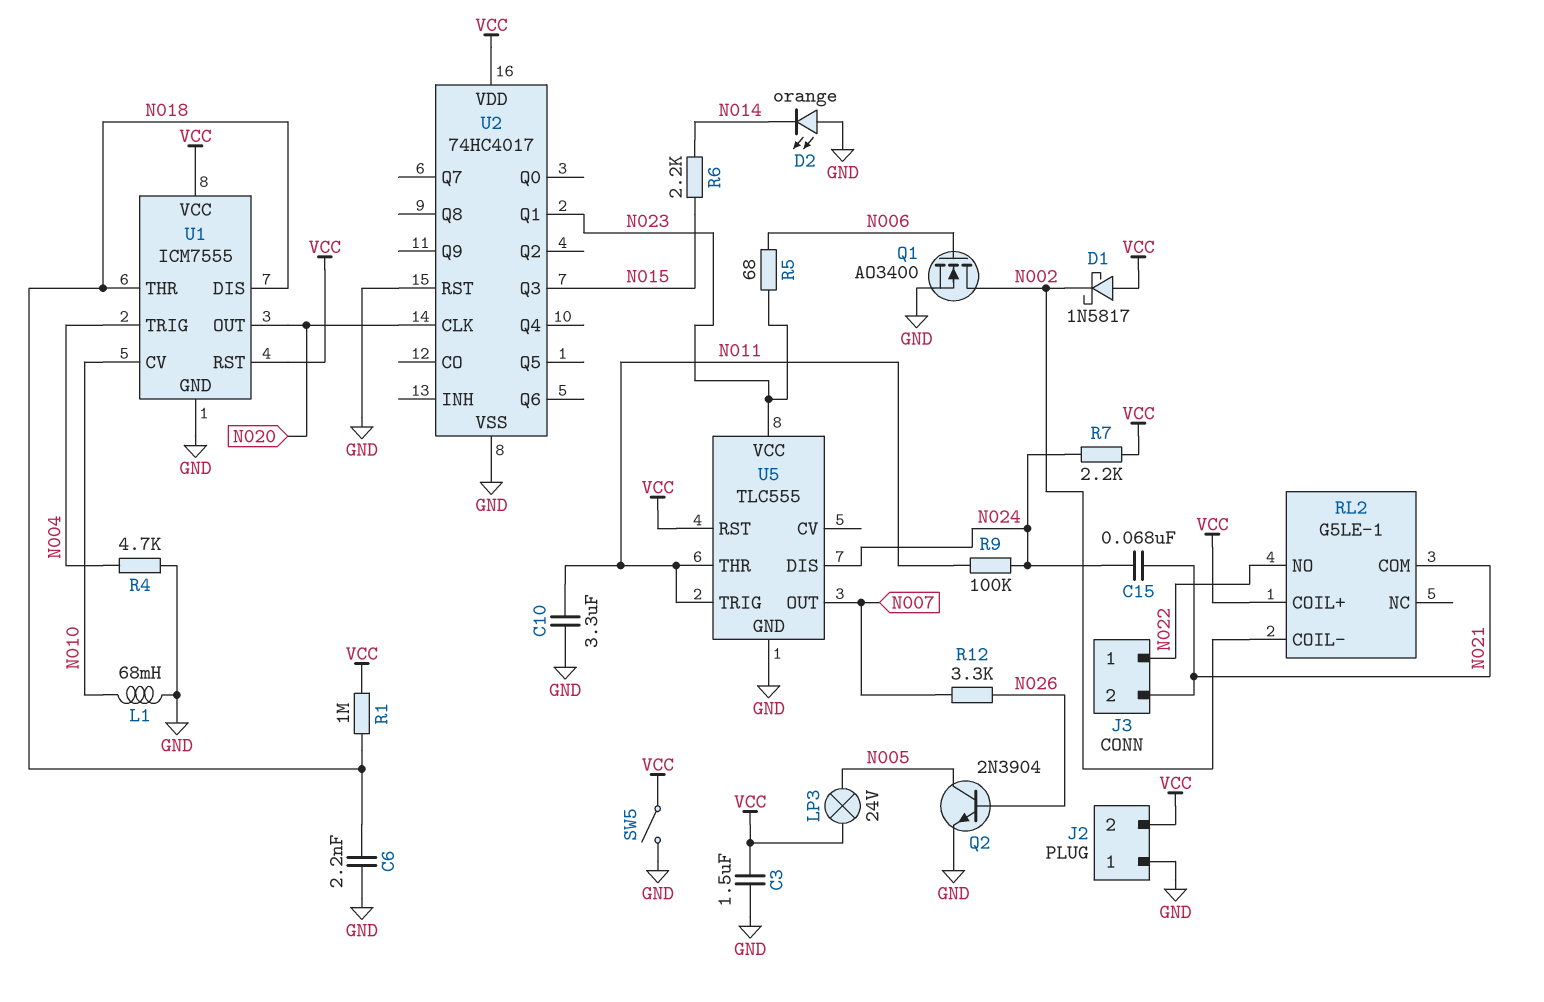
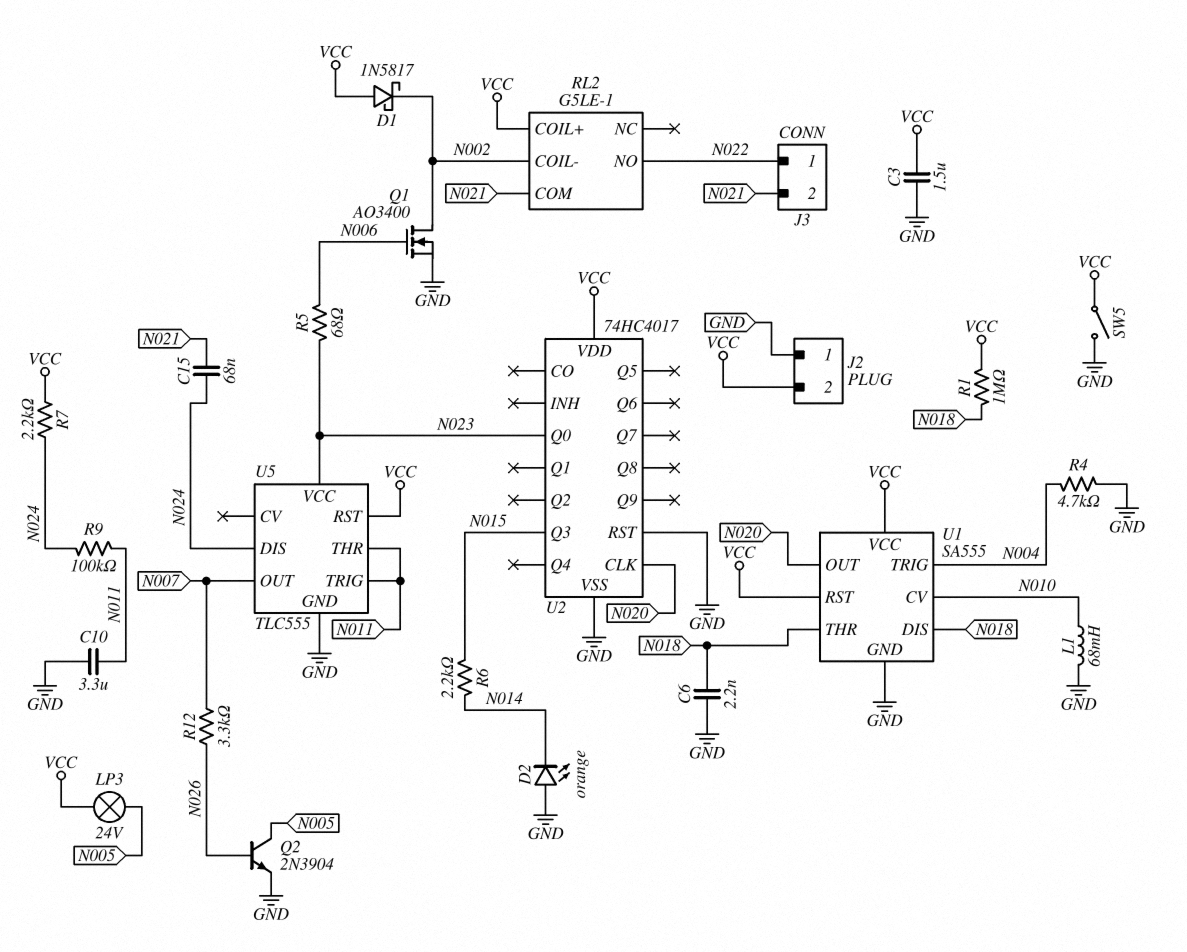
U1: ICM7555 -> SA555
U2 pin Q0: none -> N023
U2 pin Q1: N023 -> none

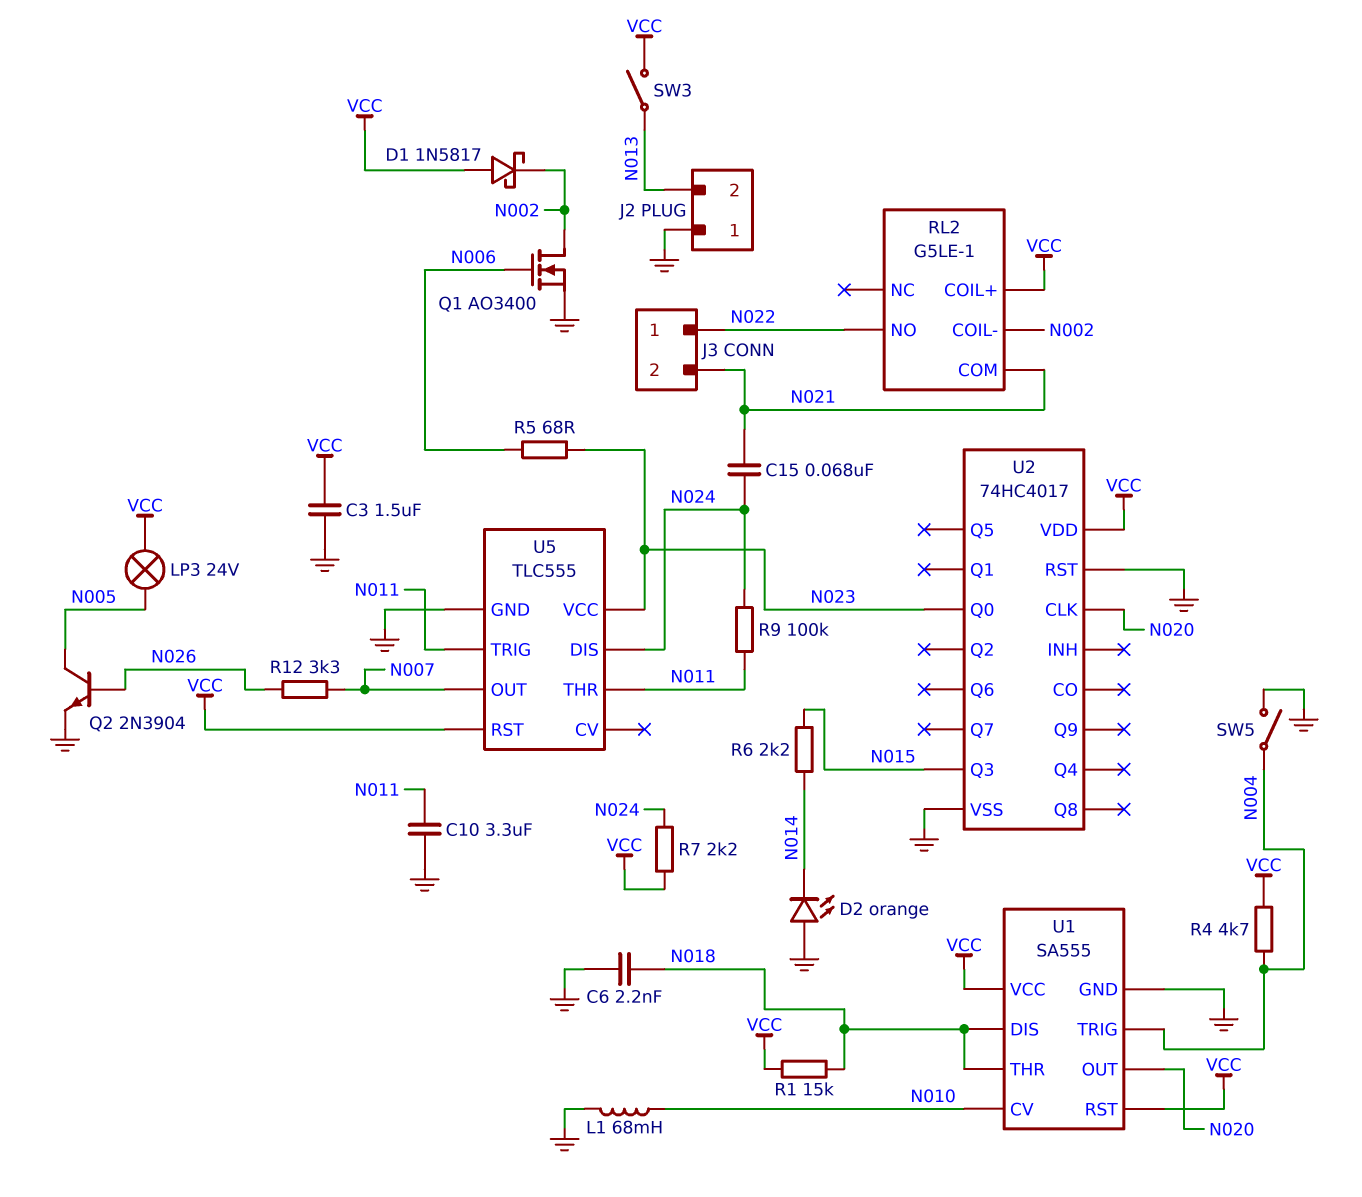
J2 pin 2: VCC -> N013
R1: 1M (N018, VCC) -> 15k (N018, VCC)
R4: 4.7k (GND, N004) -> 4.7k (N004, VCC)
SW3: none -> switch (N013, VCC)
SW5: switch (GND, VCC) -> switch (GND, N004)

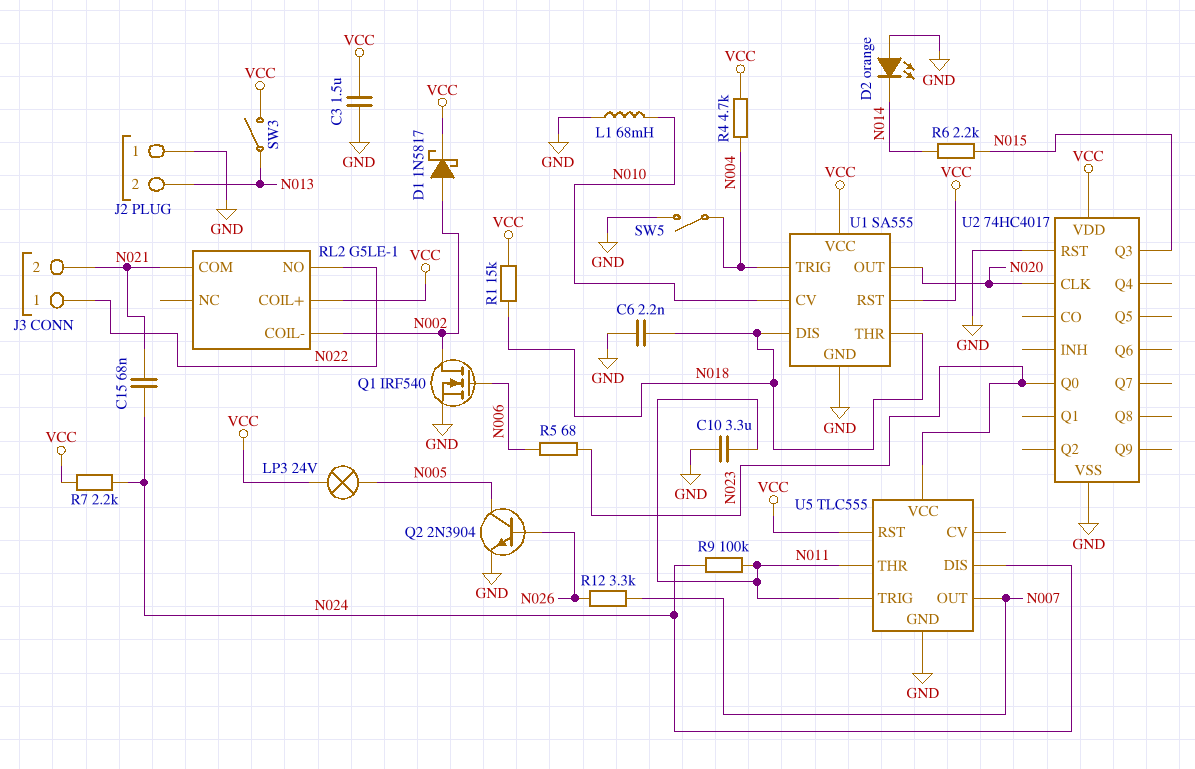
D1: schottky 1N5817 (A VCC, K N002) -> schottky 1N5817 (A N002, K VCC)
Q1: NMOS AO3400 (G N006, D N002, S GND) -> NMOS IRF540 (G N006, D N002, S GND)

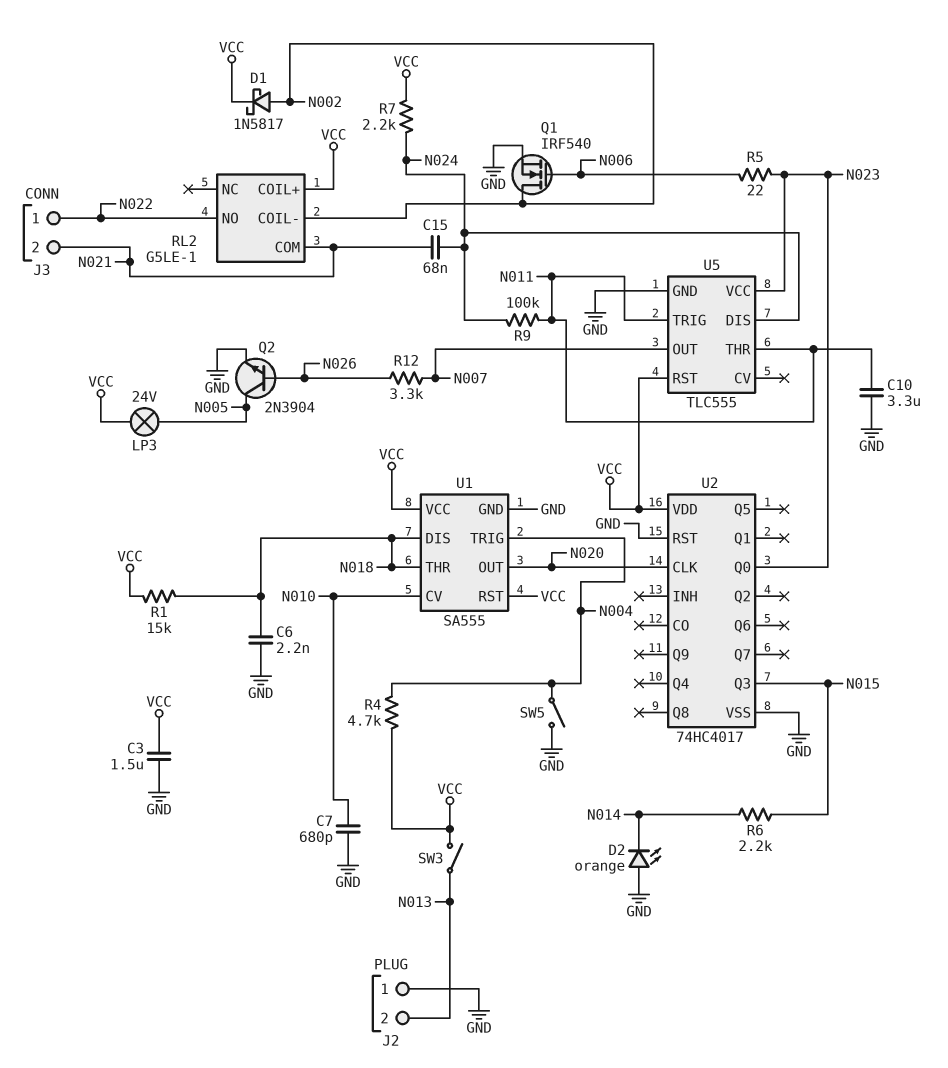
C7: none -> 680pF (GND, N010)
L1: 68mH (GND, N010) -> none
R5: 68 (N006, N023) -> 22 (N006, N023)

